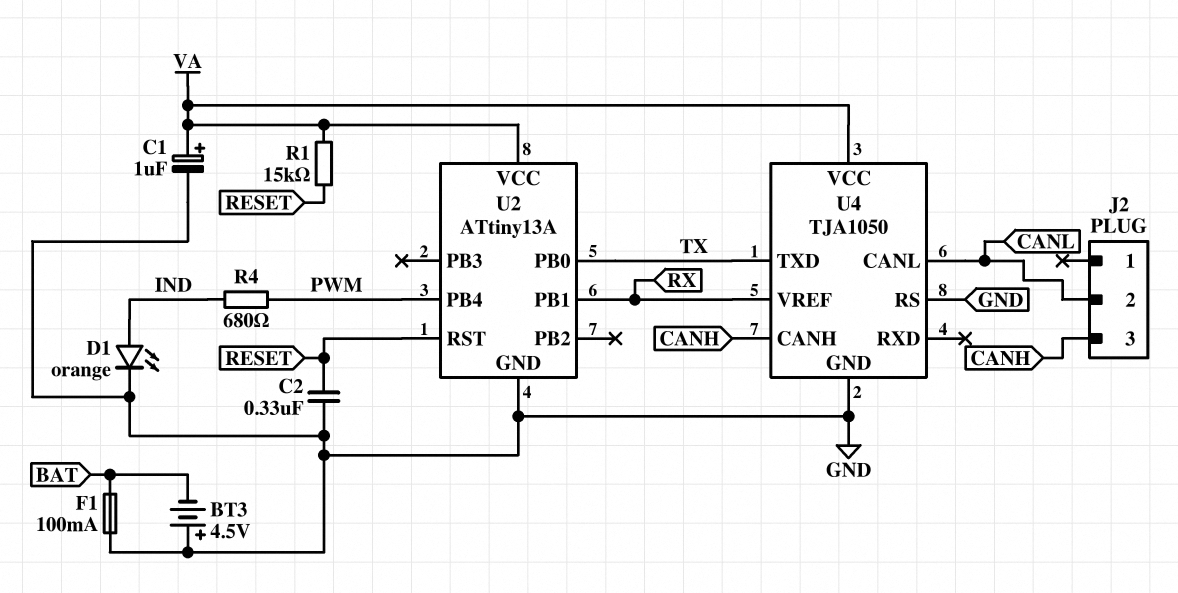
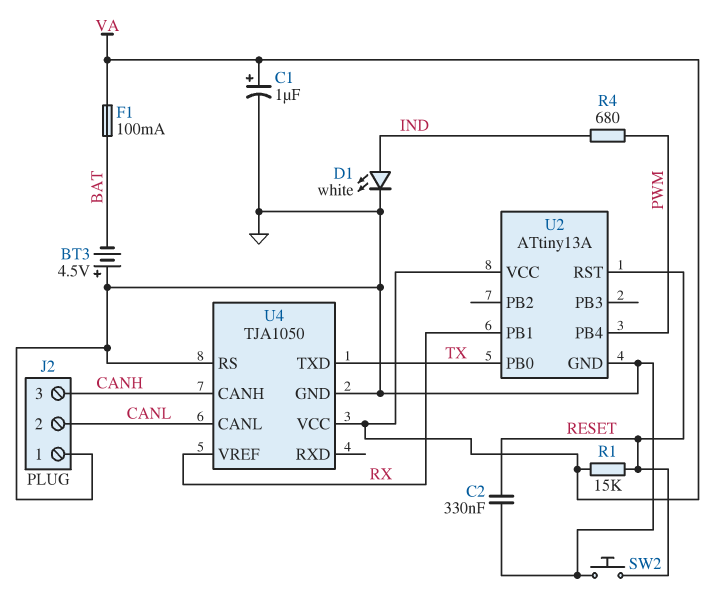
D1: LED orange (A IND, K GND) -> LED white (A IND, K GND)
F1: 100mA (BAT, GND) -> 100mA (BAT, VA)
J2 pin 1: none -> GND
SW2: none -> button (GND, RESET)

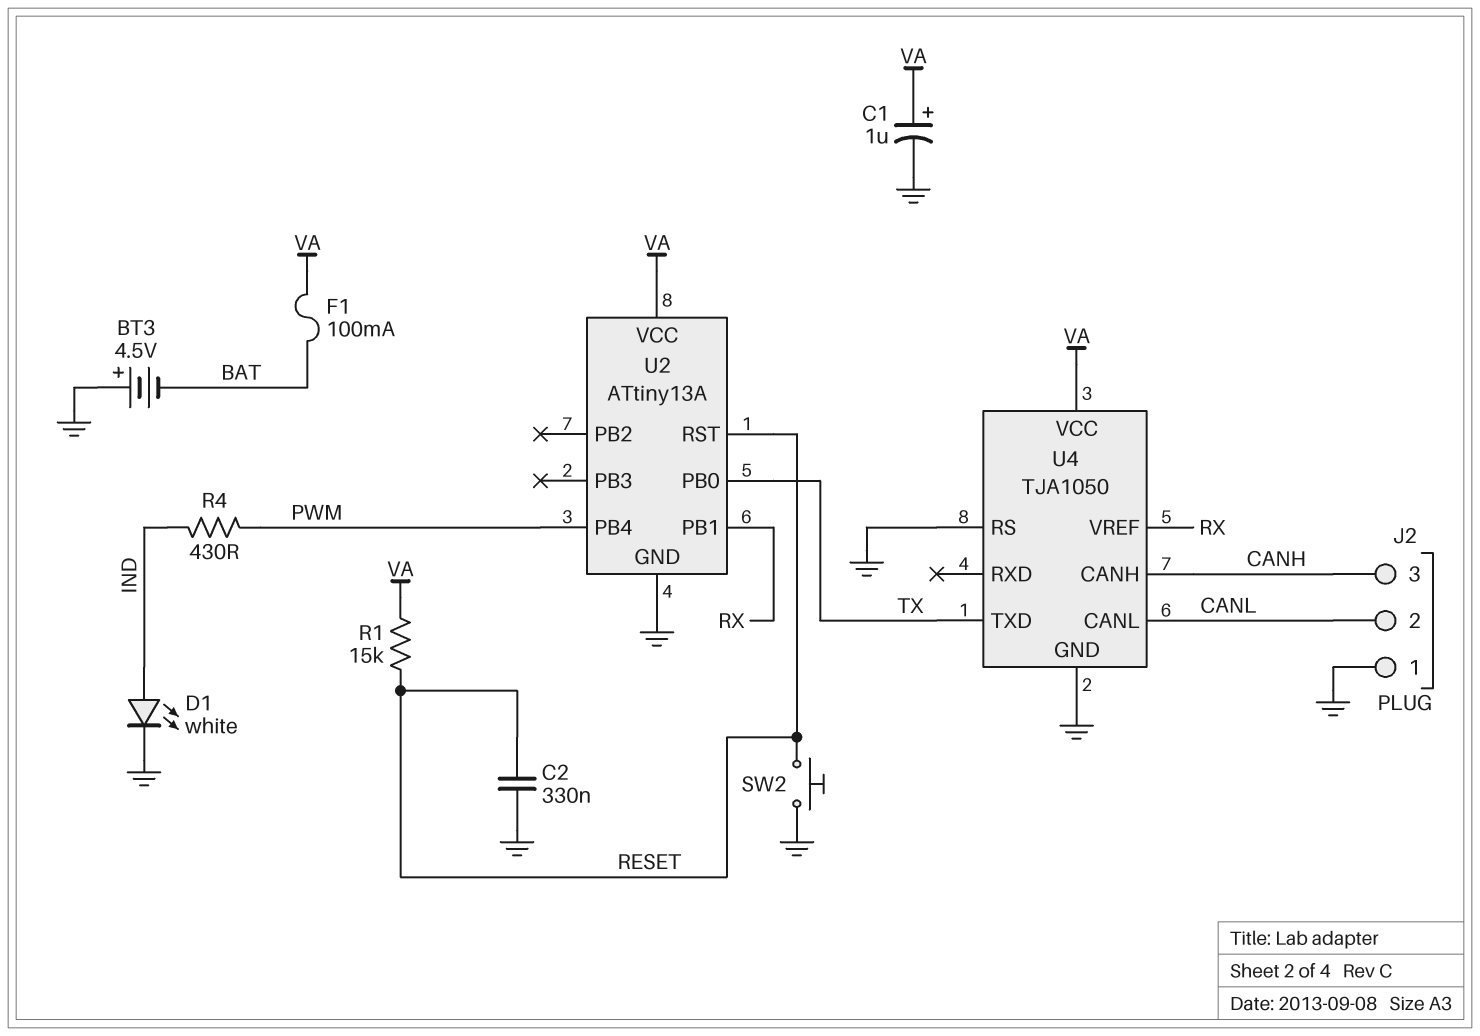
R4: 680 (IND, PWM) -> 430 (IND, PWM)

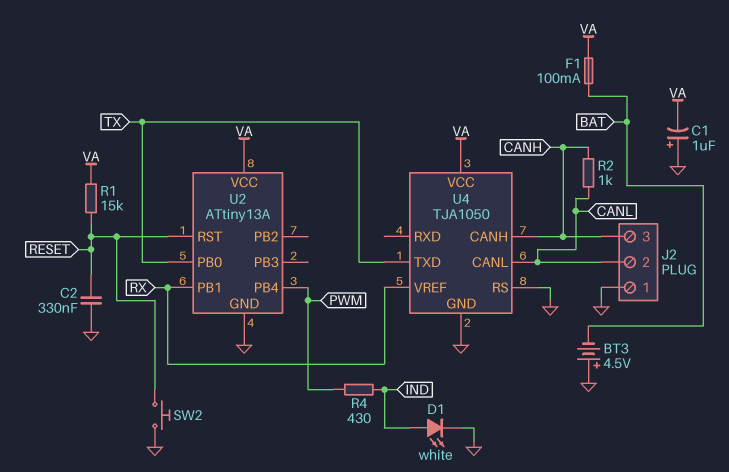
C1: 1uF (plus VA, minus GND) -> 1uF (plus GND, minus VA)
R2: none -> 1k (CANH, CANL)

